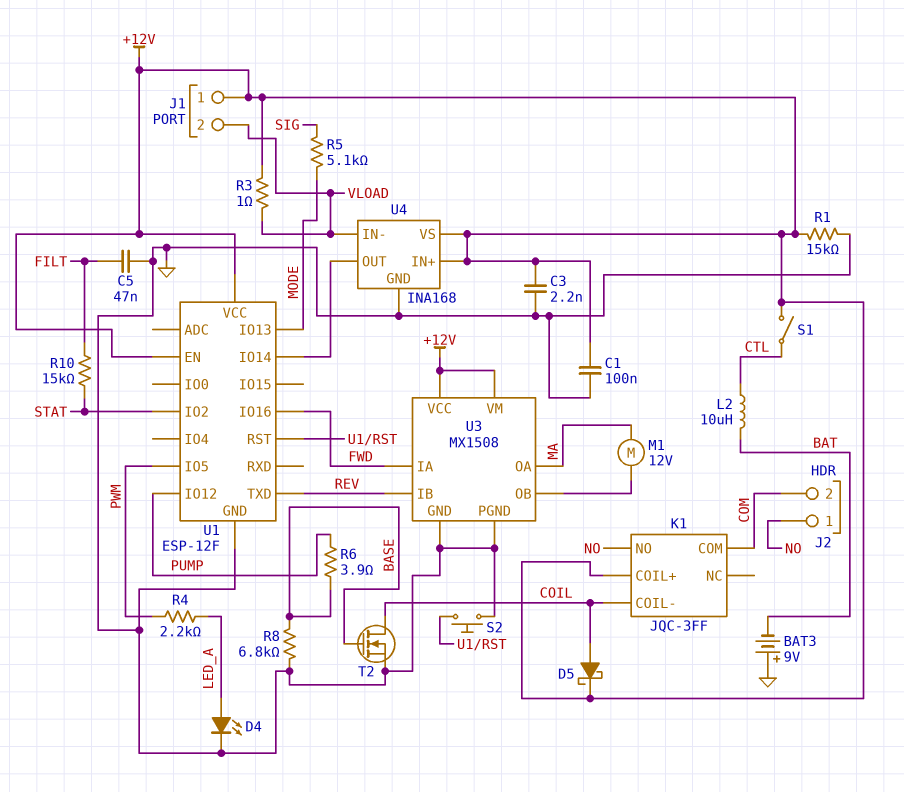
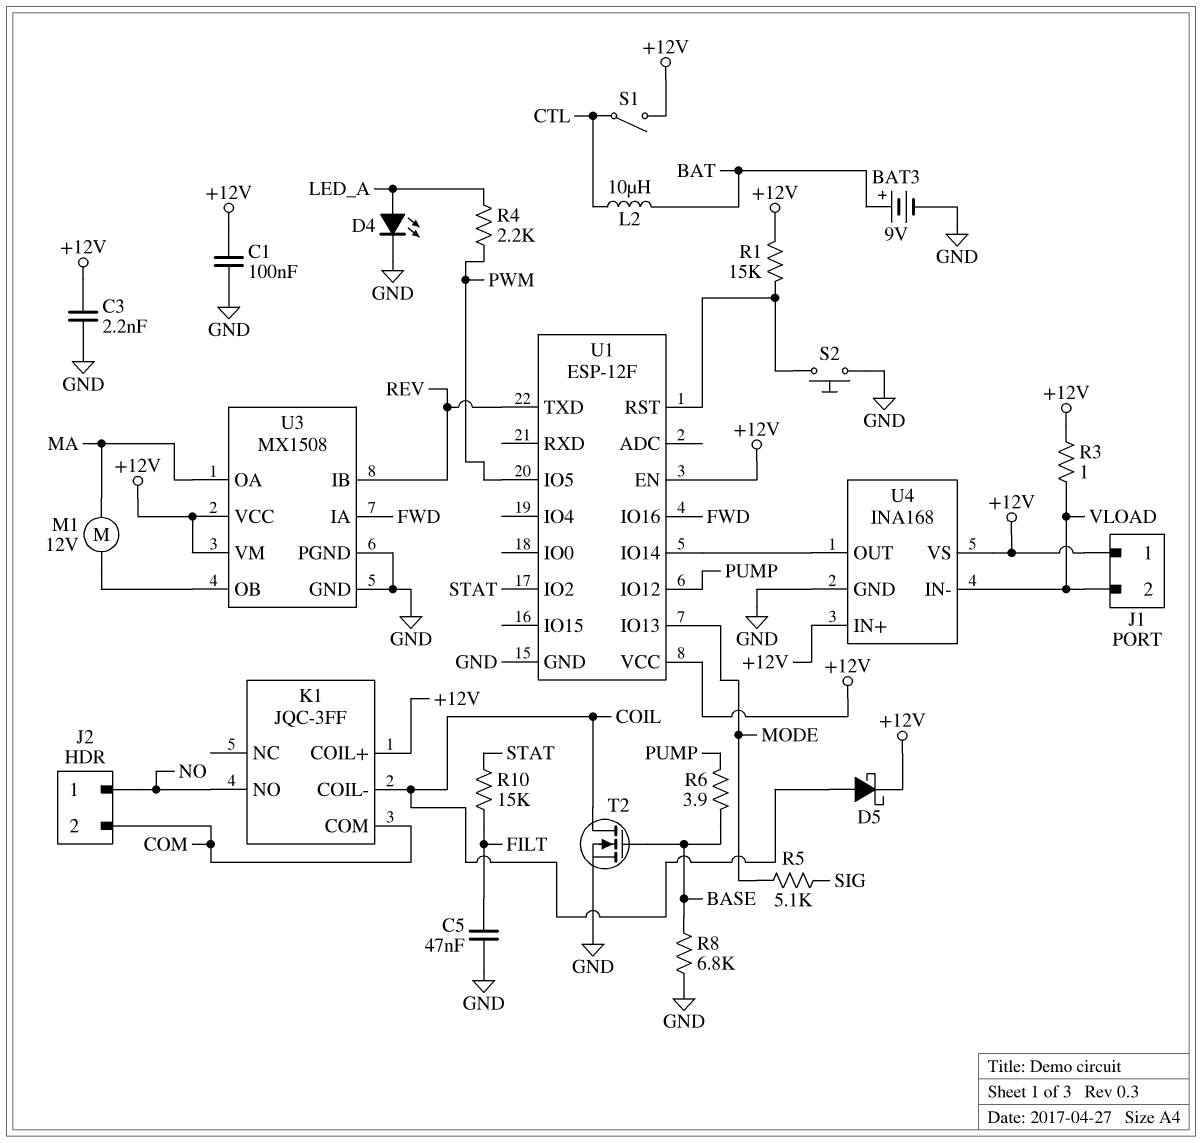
BAT3: 9V (plus GND, minus BAT) -> 9V (plus BAT, minus GND)
R1: 15k (+12V, GND) -> 15k (+12V, U1/RST)

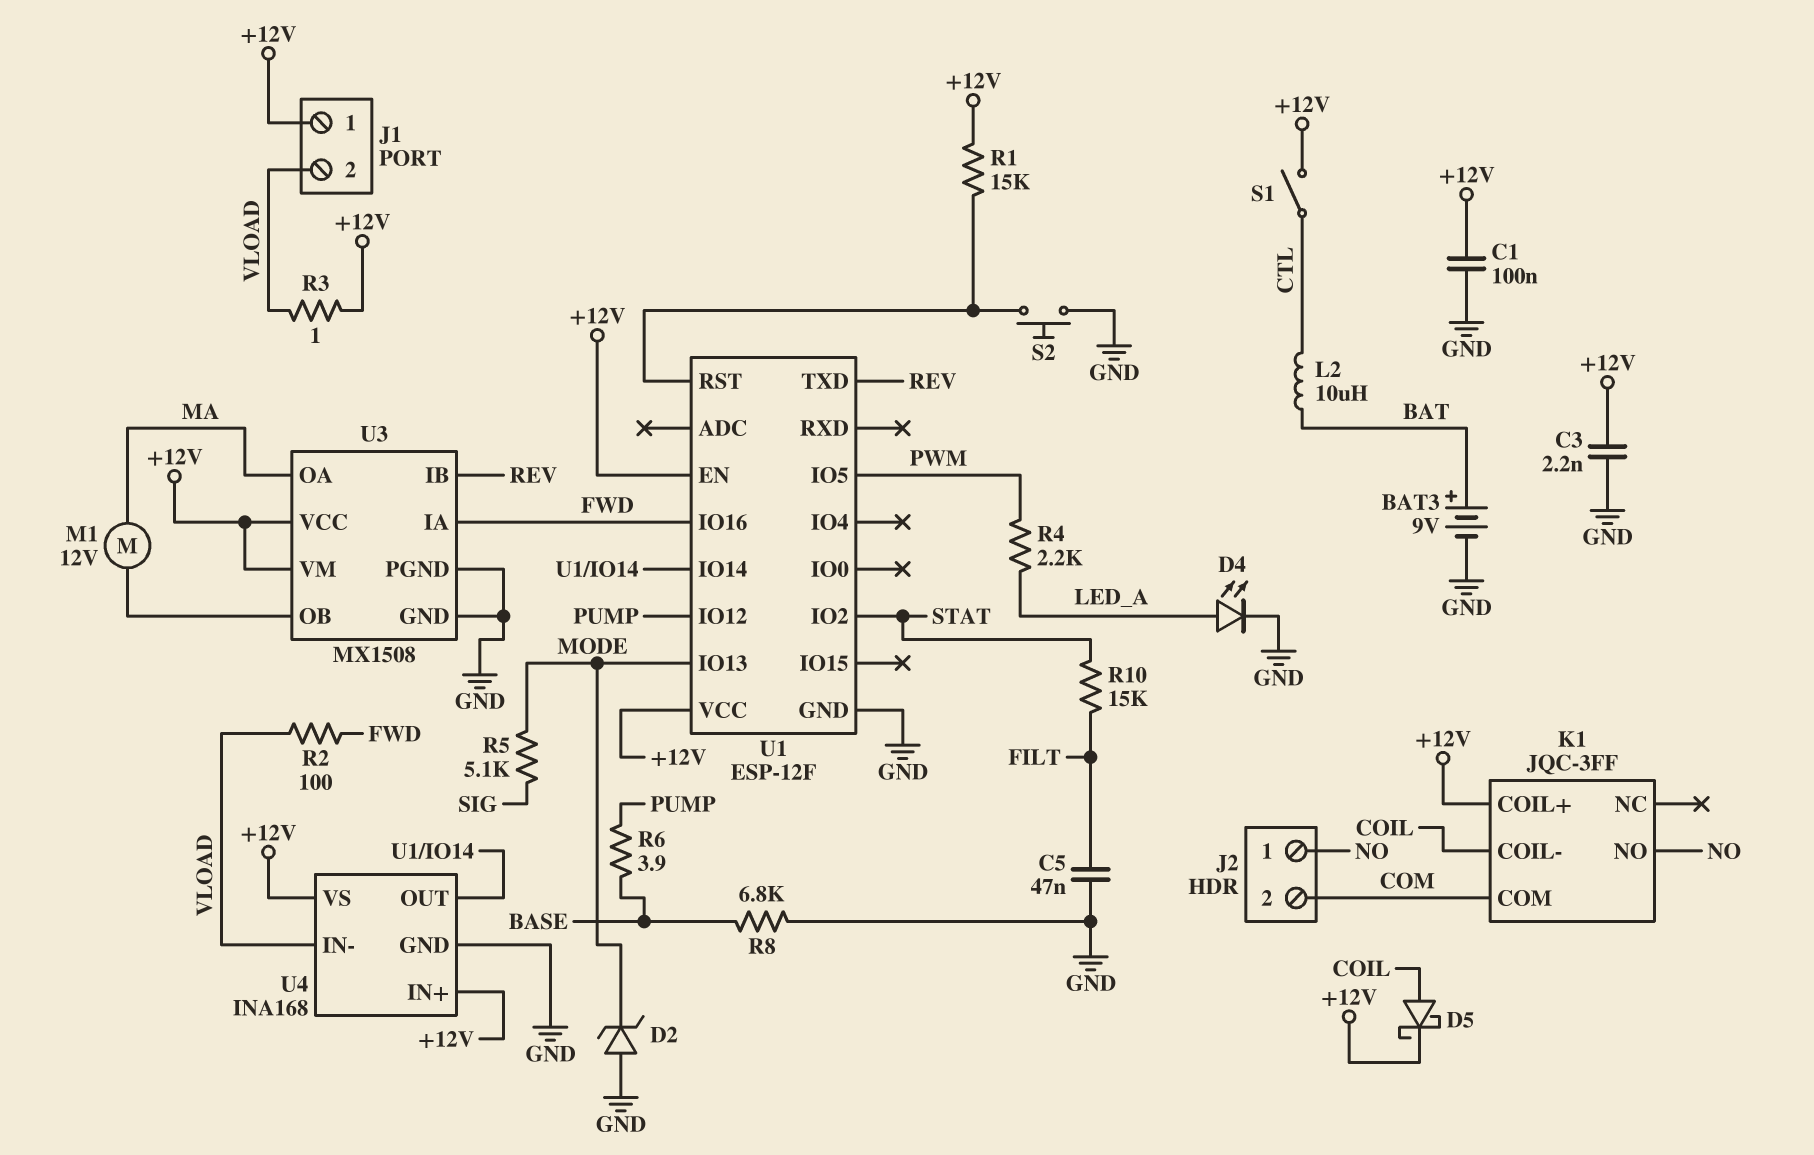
D2: none -> zener (A GND, K MODE)
R2: none -> 100 (FWD, VLOAD)
T2: NMOS (G BASE, D COIL, S GND) -> none

